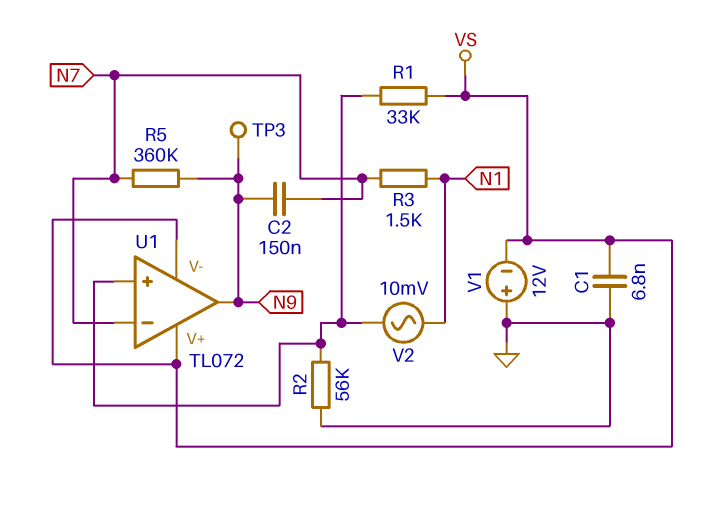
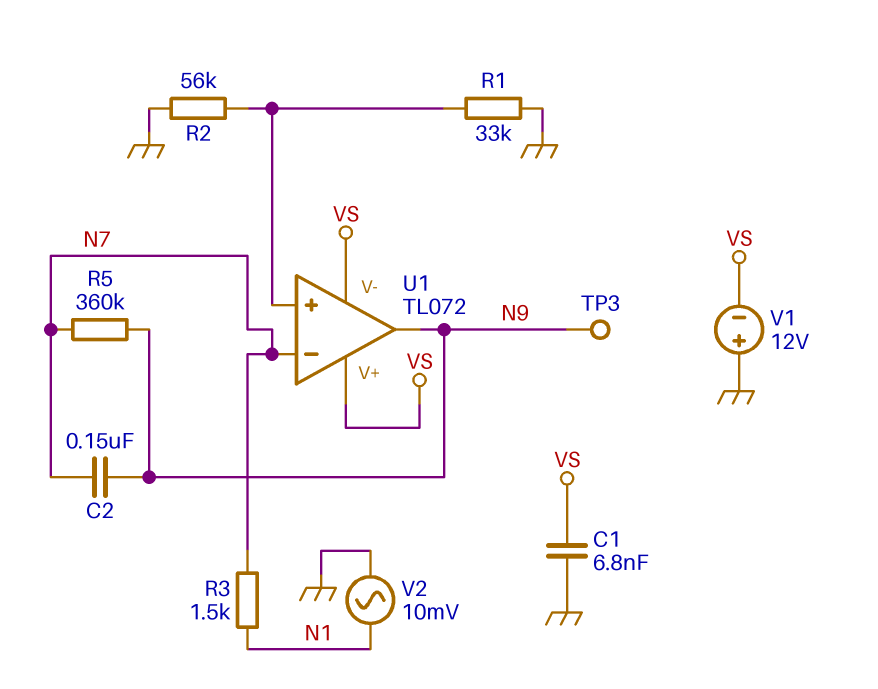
R1: 33k (U1/in+, VS) -> 33k (GND, U1/in+)
V2: AC 10mV (N1, U1/in+) -> AC 10mV (GND, N1)

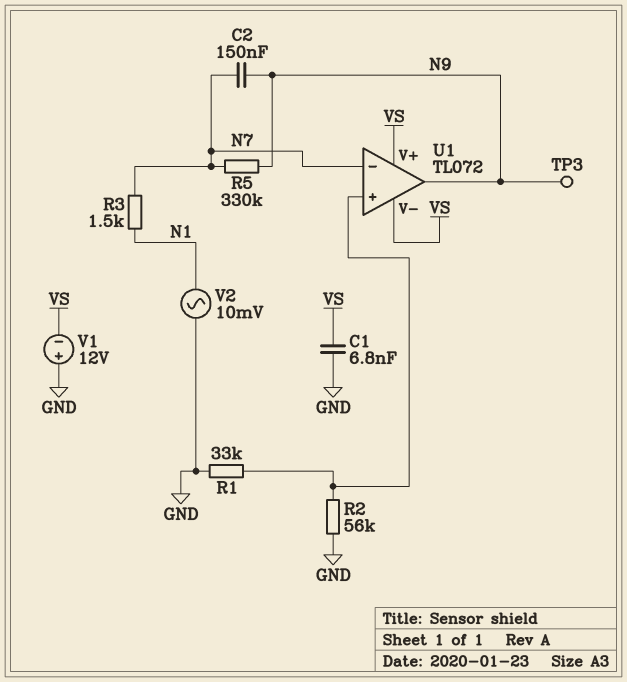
R5: 360k (N7, N9) -> 330k (N7, N9)

